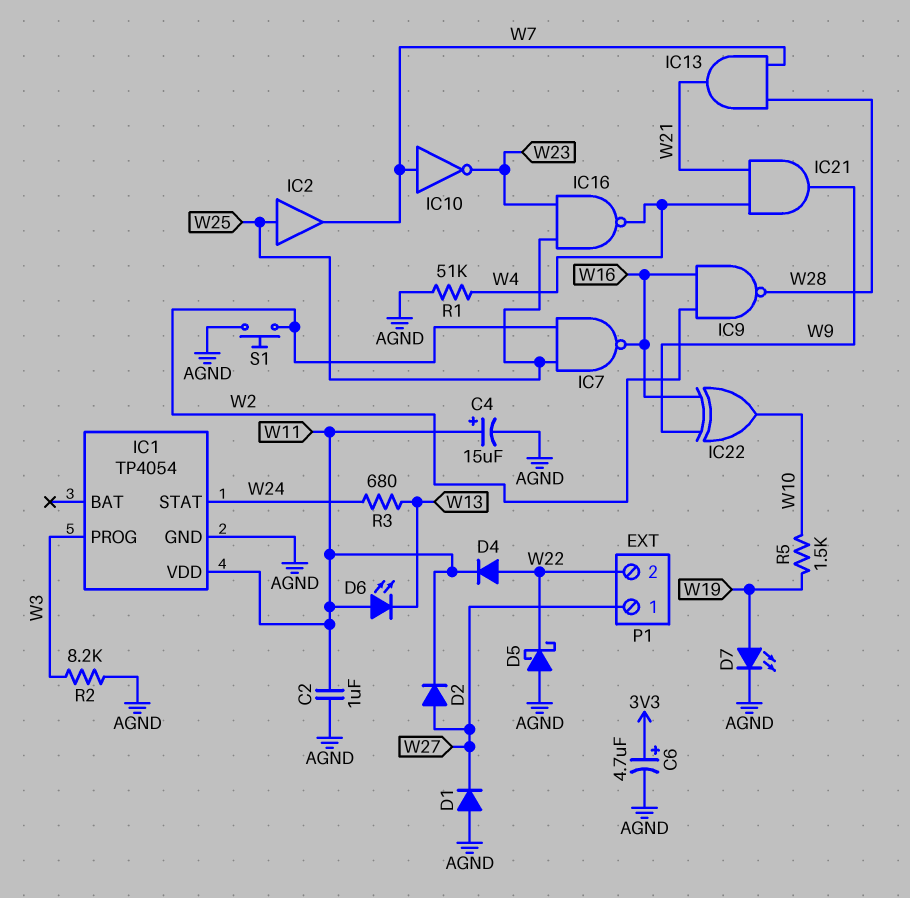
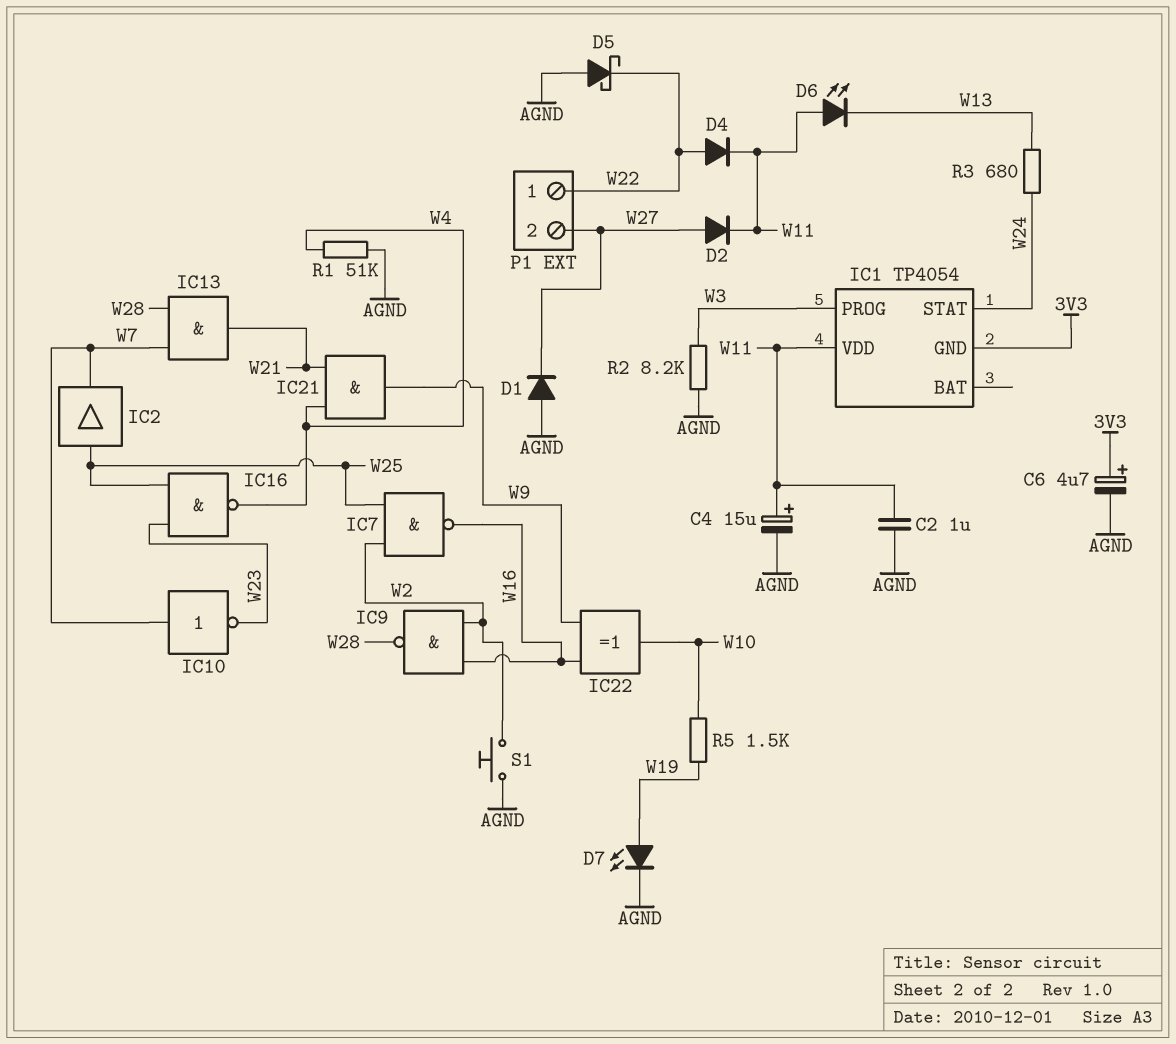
IC1 pin GND: AGND -> 3V3
P1 pin 1: W27 -> W22
P1 pin 2: W22 -> W27

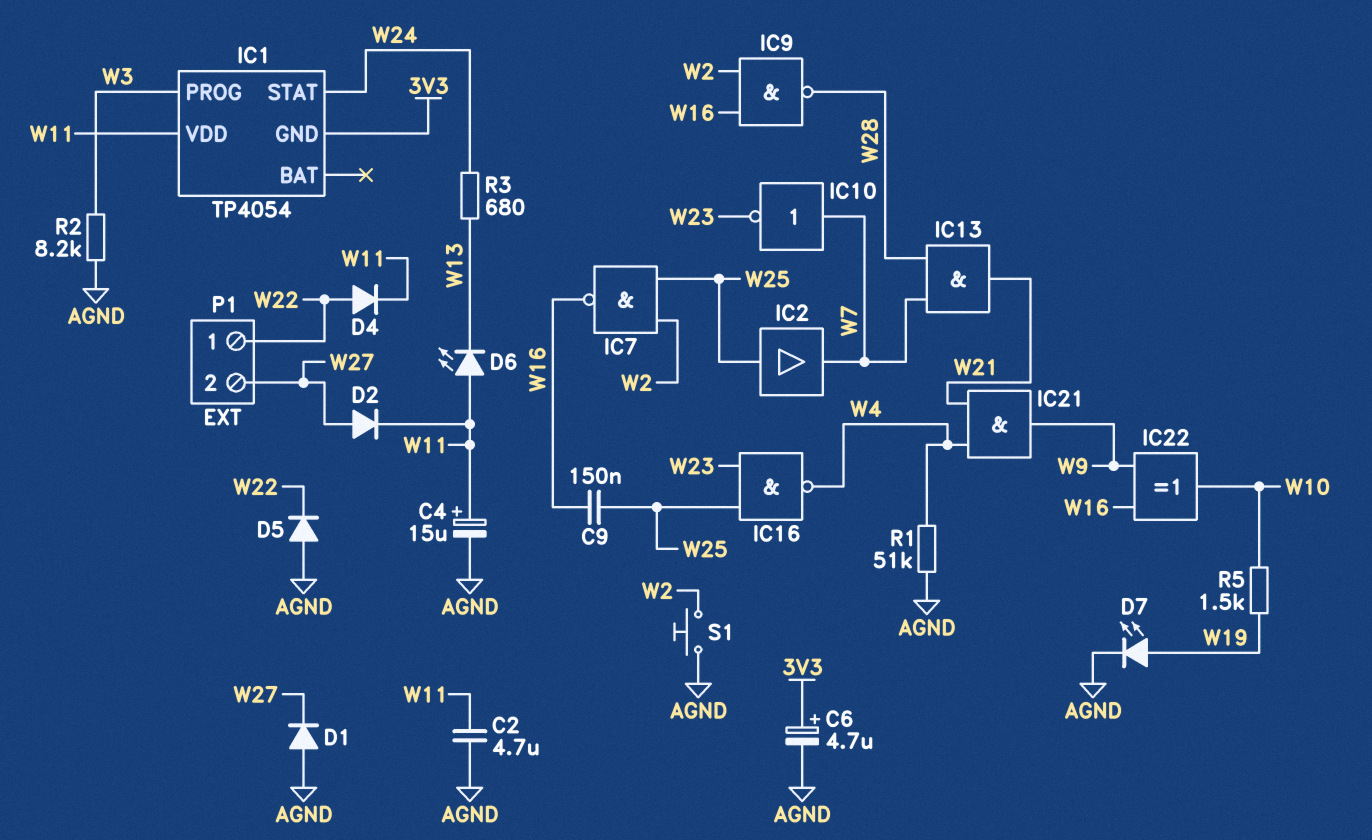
C2: 1uF (AGND, W11) -> 4.7uF (AGND, W11)
C9: none -> 150nF (W16, W25)
D5: schottky (A AGND, K W22) -> diode (A AGND, K W22)

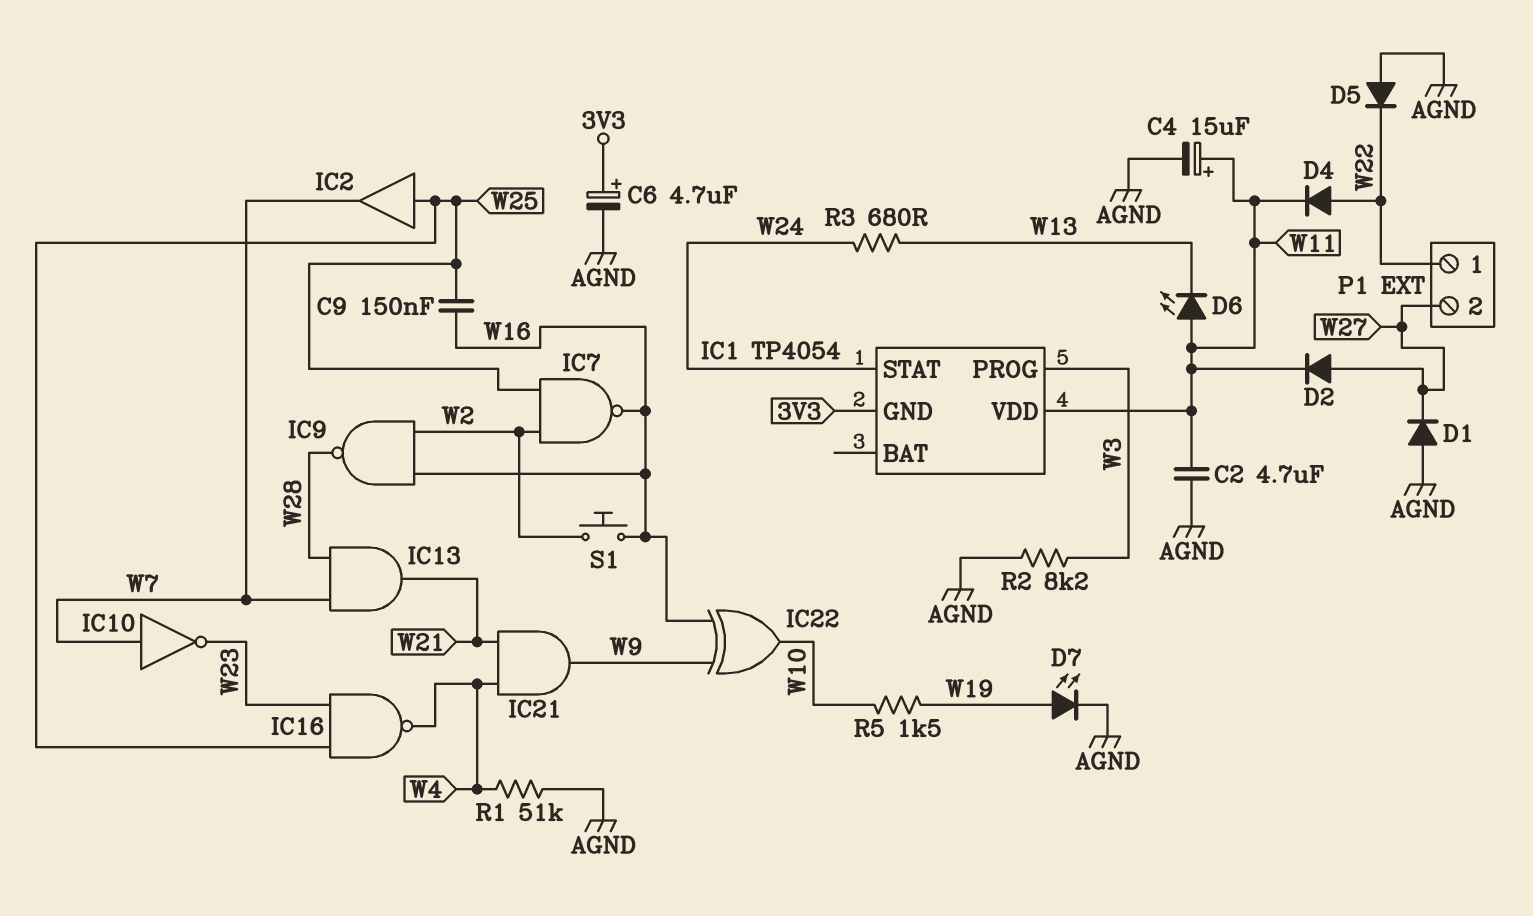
S1: button (AGND, W2) -> button (W2, W16)

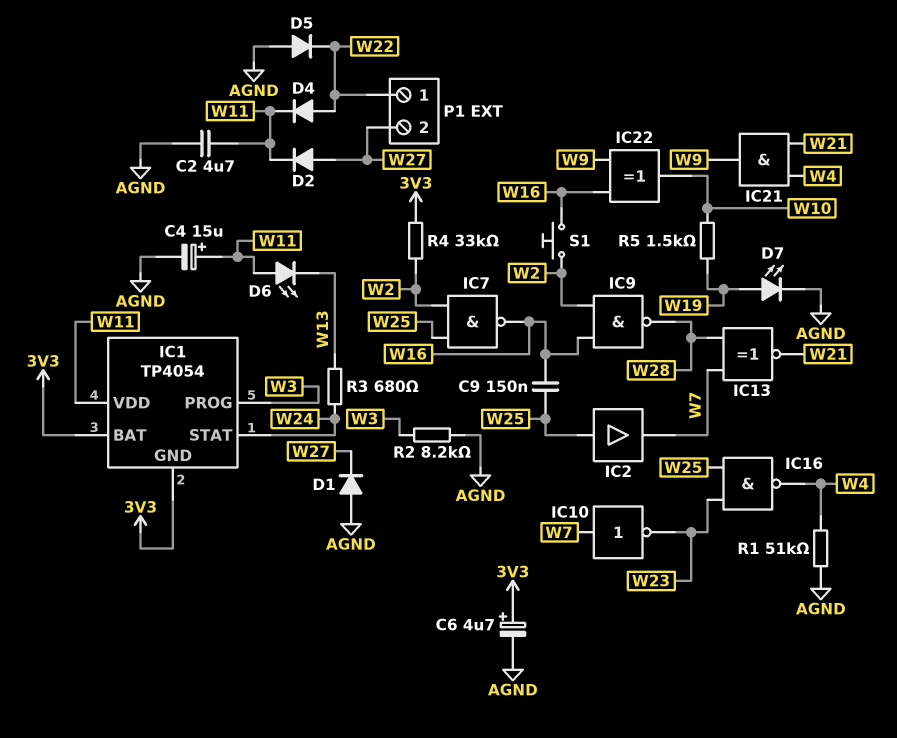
IC1 pin BAT: none -> 3V3
IC13: AND (in W7, in W28, out W21) -> XNOR (in W7, in W28, out W21)
R4: none -> 33k (3V3, W2)

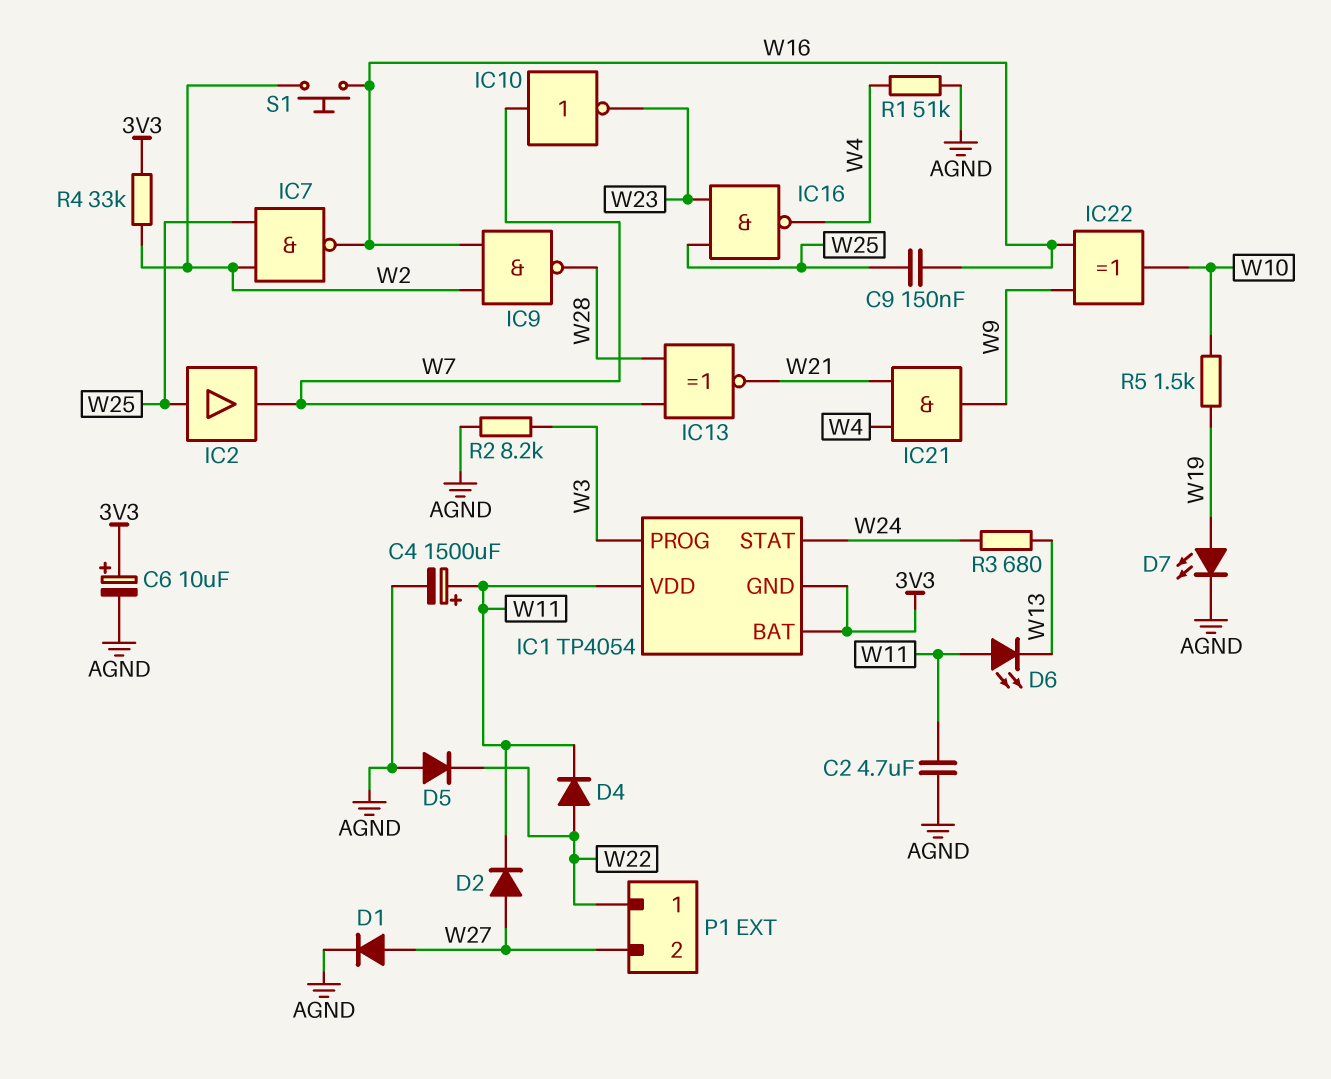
C4: 15uF (plus W11, minus AGND) -> 1500uF (plus W11, minus AGND)
C6: 4.7uF (plus 3V3, minus AGND) -> 10uF (plus 3V3, minus AGND)
D1: diode (A AGND, K W27) -> diode (A W27, K AGND)

